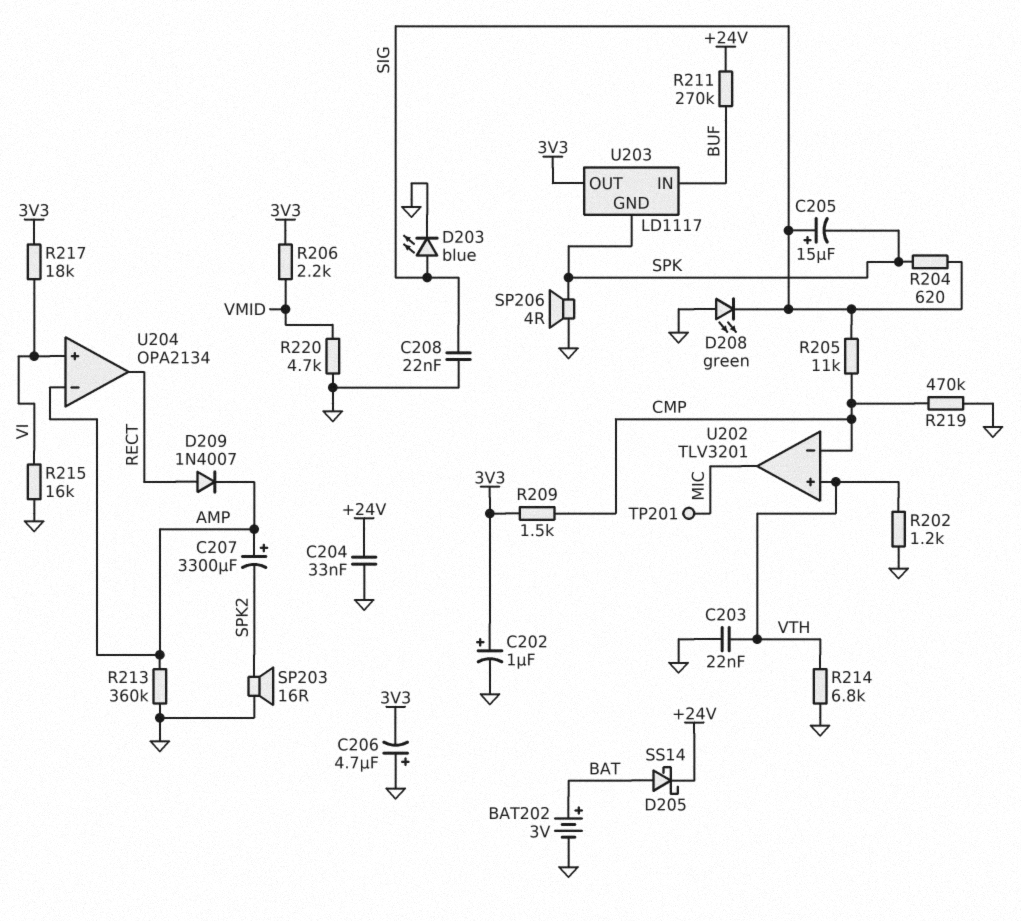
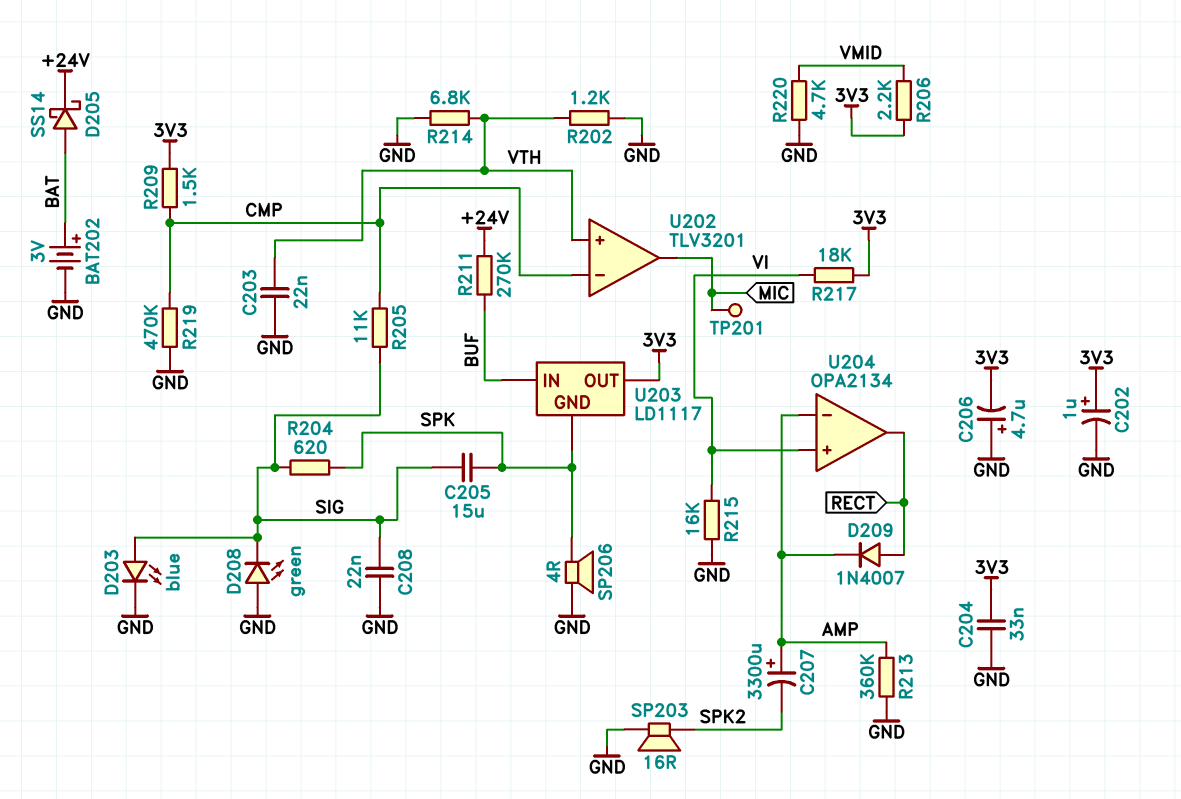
C204: 33nF (+24V, GND) -> 33nF (3V3, GND)
C205: 15uF (plus SIG, minus SPK) -> 15uF (SIG, SPK)

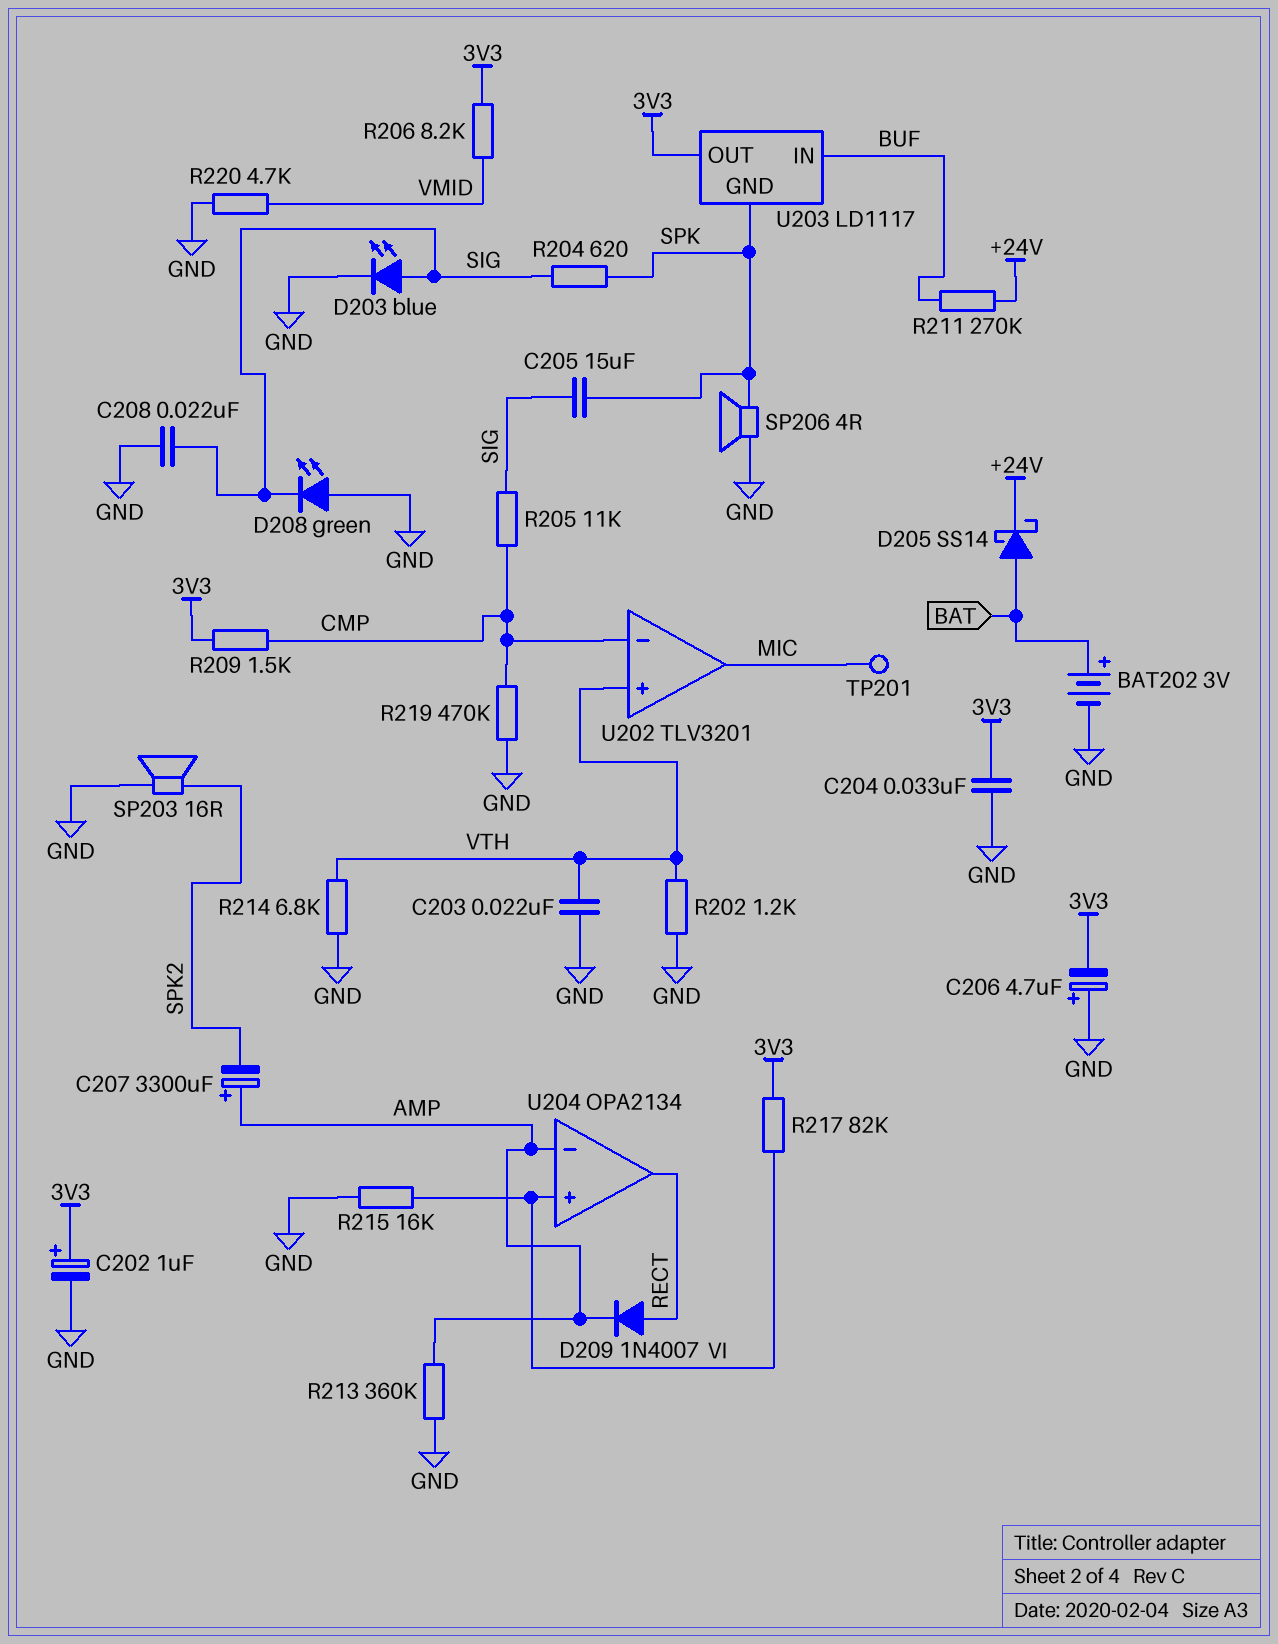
R206: 2.2k (3V3, VMID) -> 8.2k (3V3, VMID)
R217: 18k (3V3, VI) -> 82k (3V3, VI)

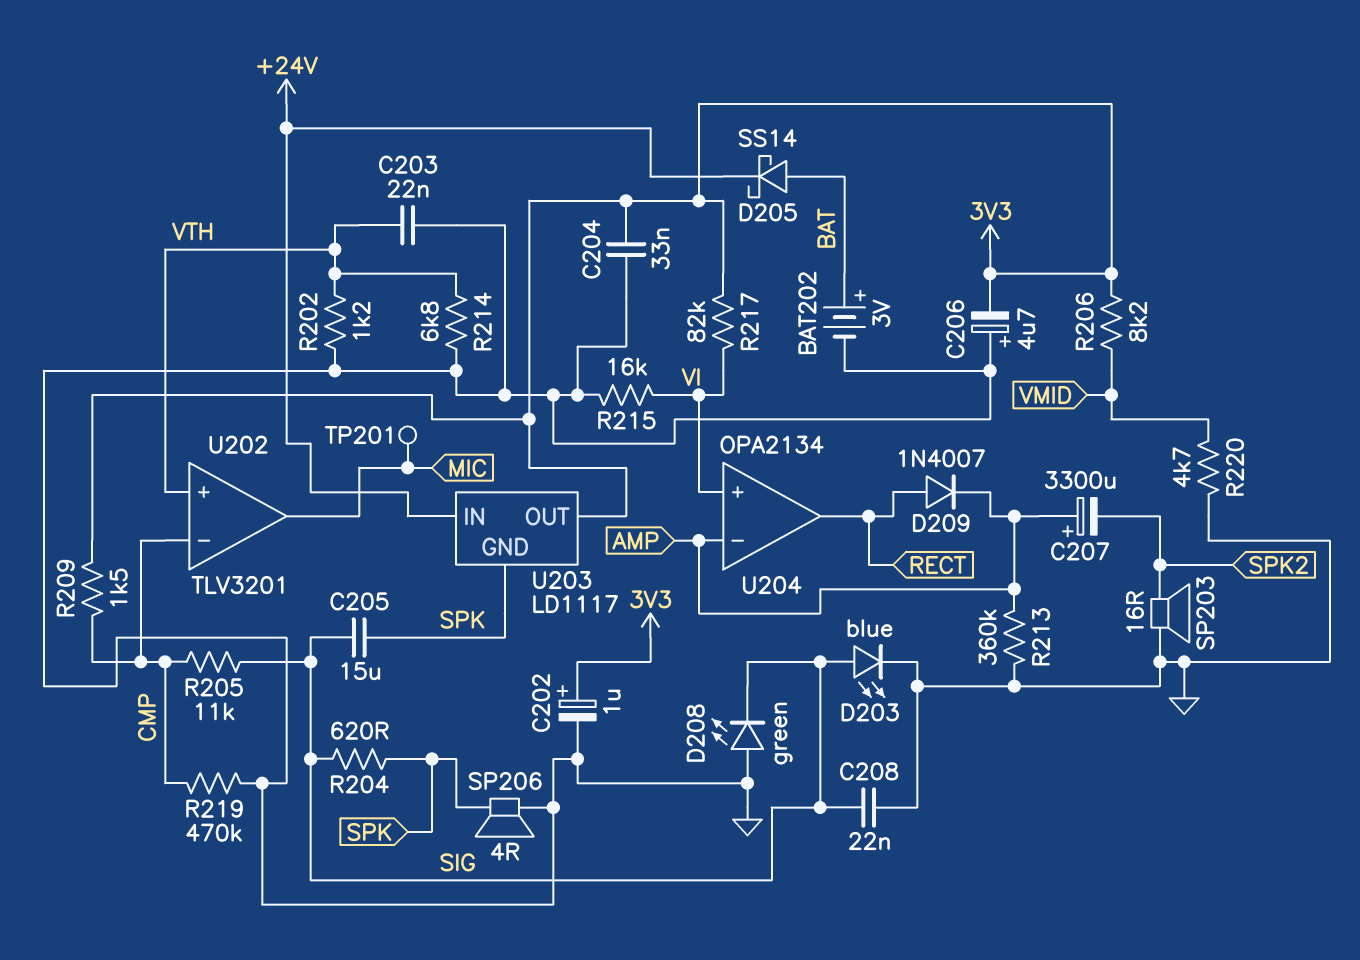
R211: 270k (+24V, BUF) -> none
U203 pin IN: BUF -> +24V

